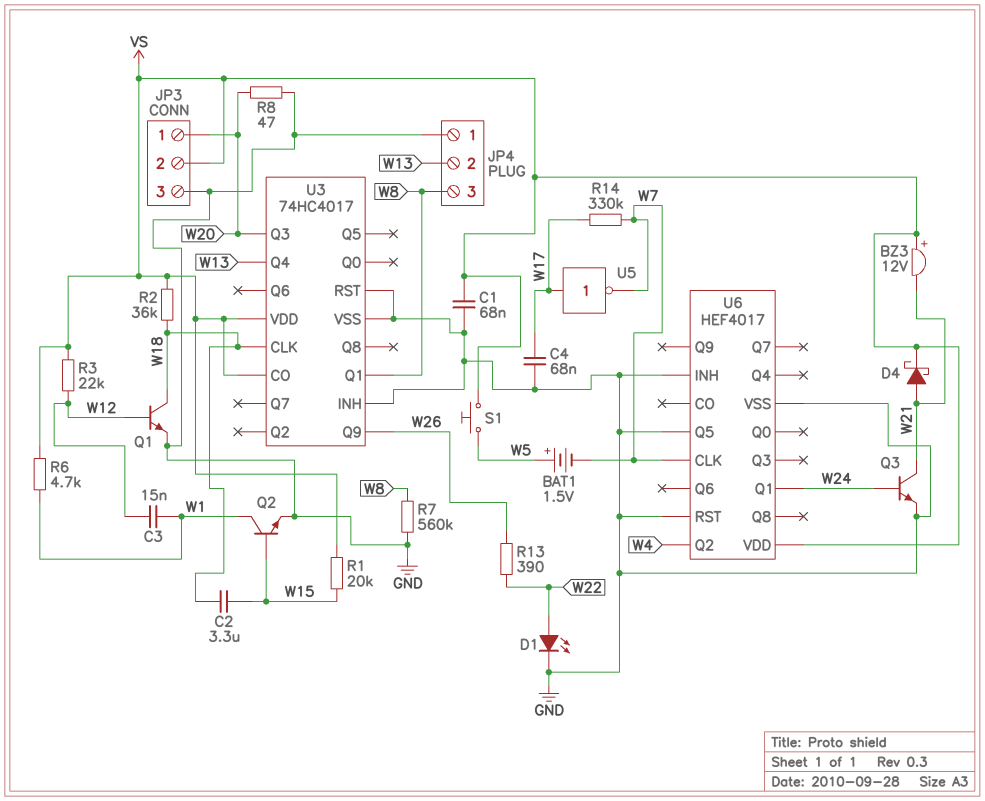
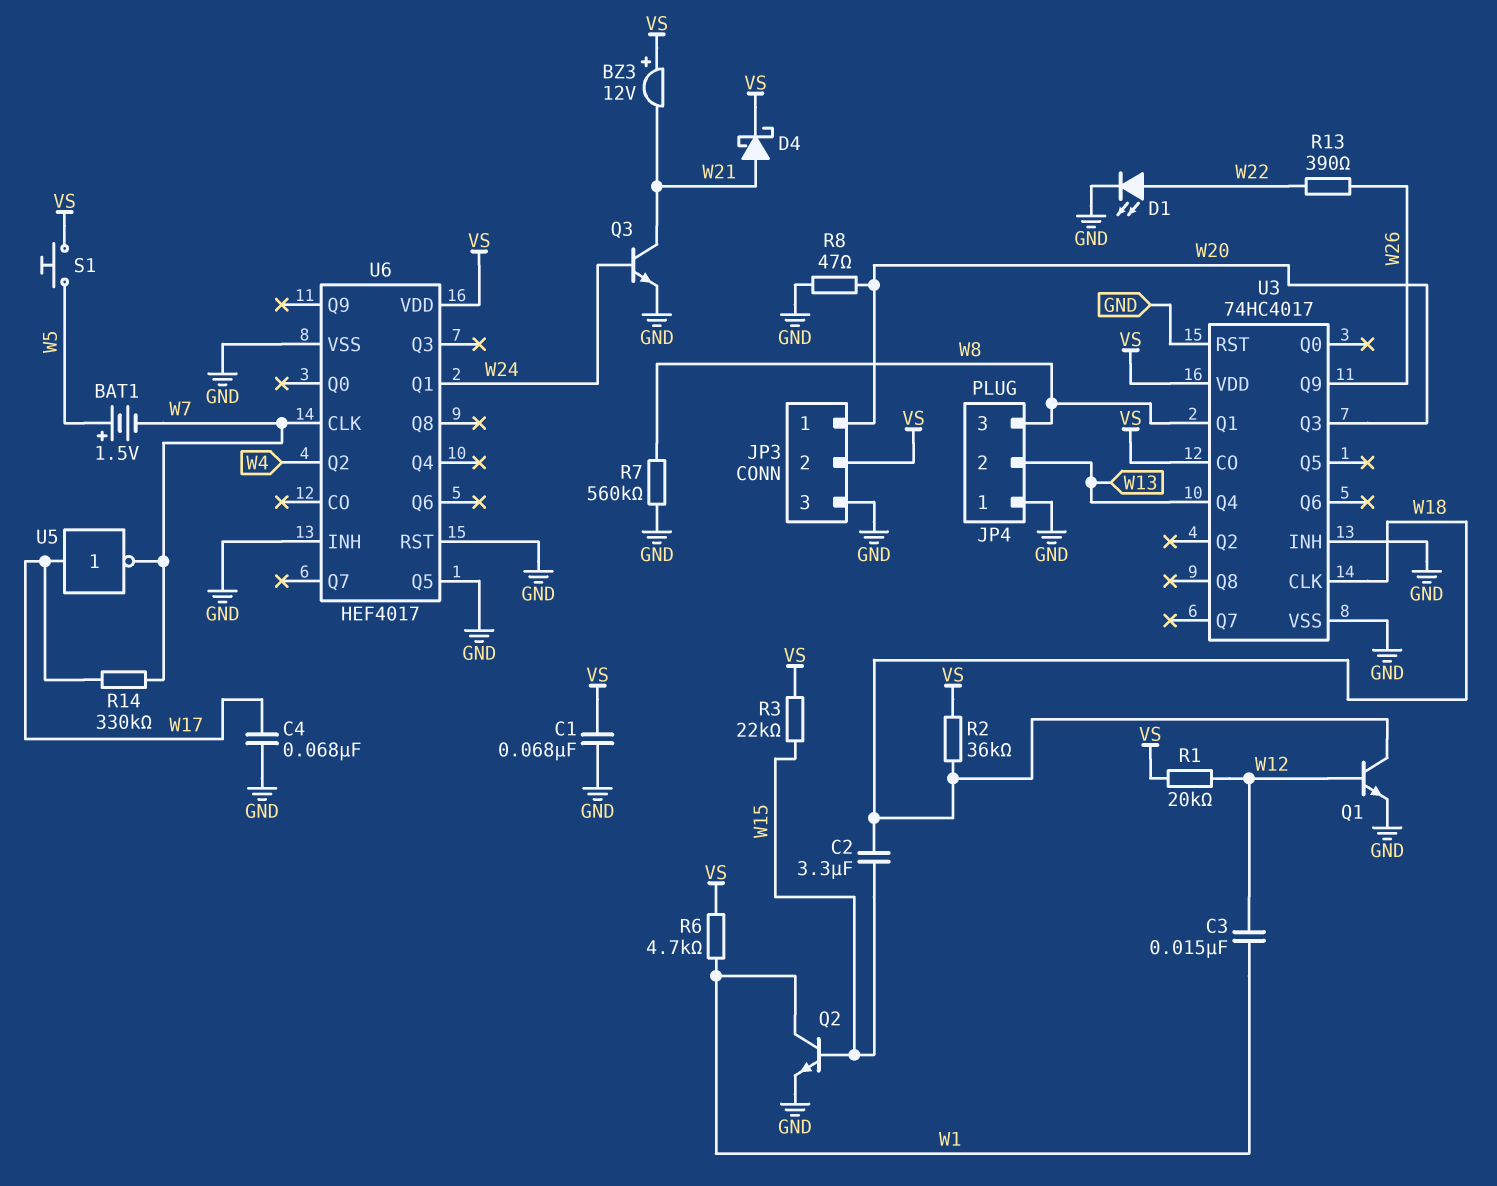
R1: 20k (VS, W15) -> 20k (VS, W12)
R3: 22k (VS, W12) -> 22k (VS, W15)

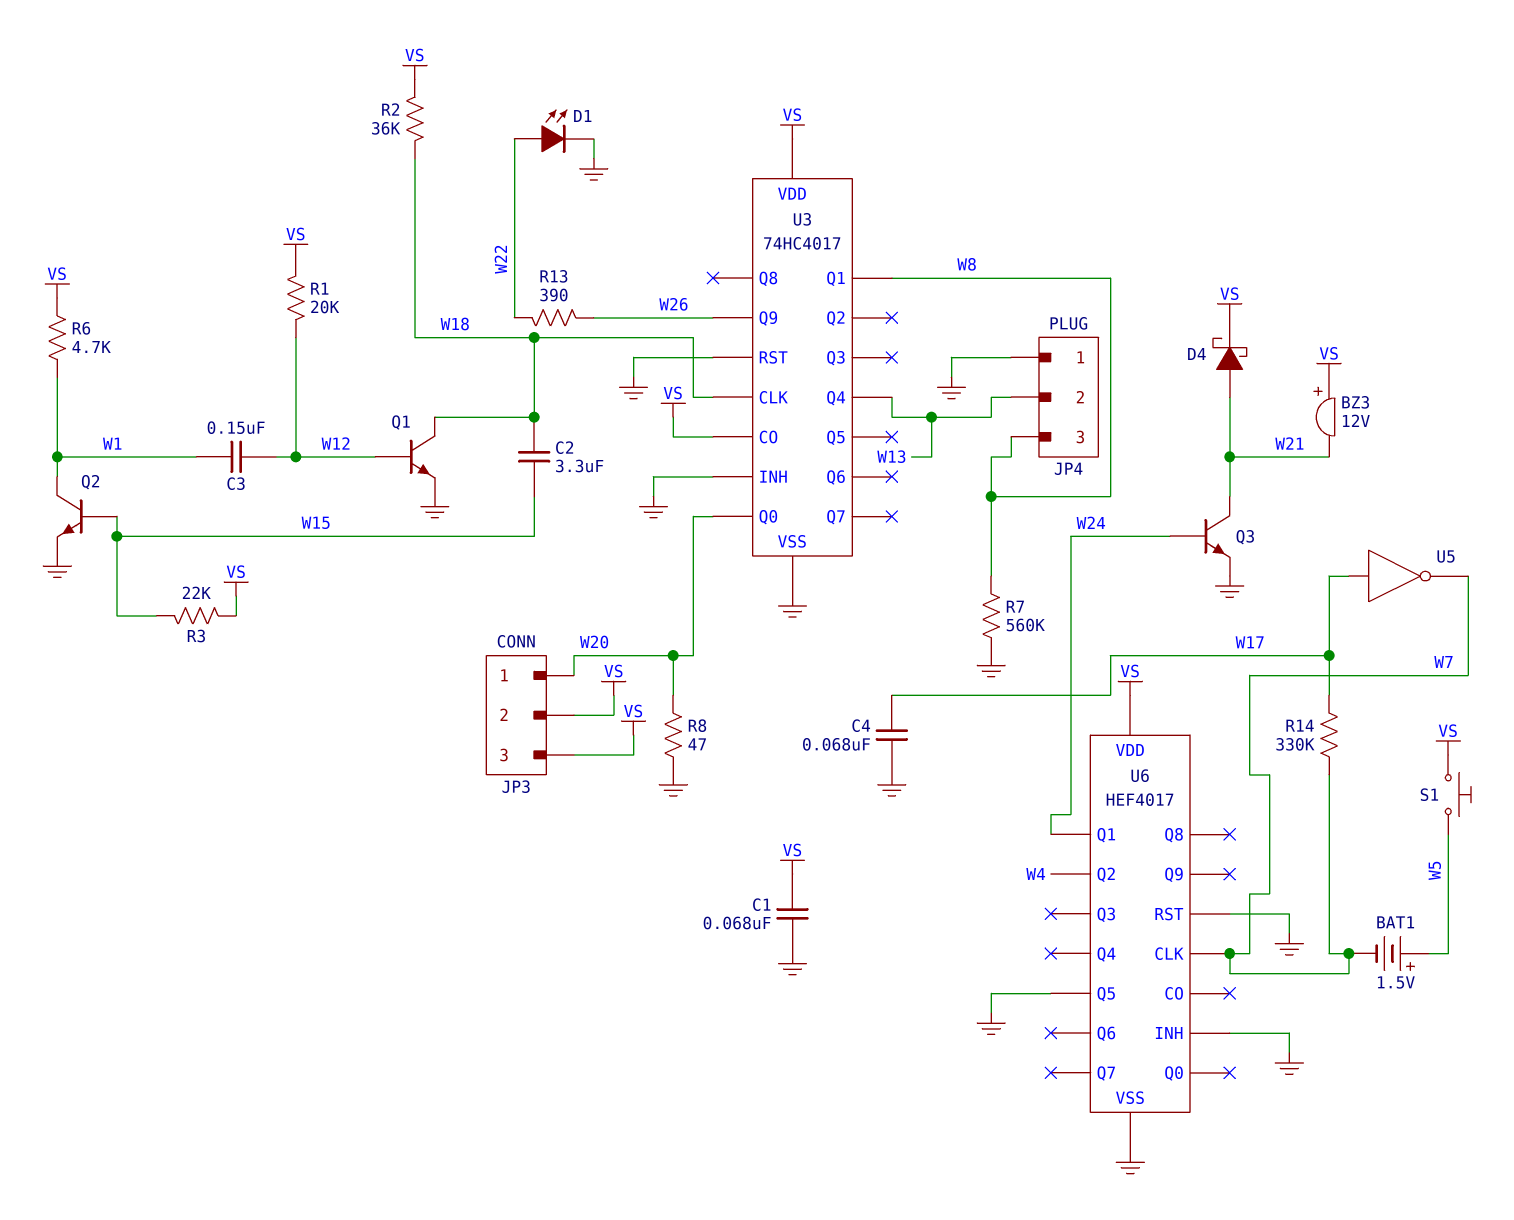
C3: 15nF (W1, W12) -> 150nF (W1, W12)
JP3 pin 3: GND -> VS
U3 pin Q0: none -> W20
U3 pin Q3: W20 -> none

